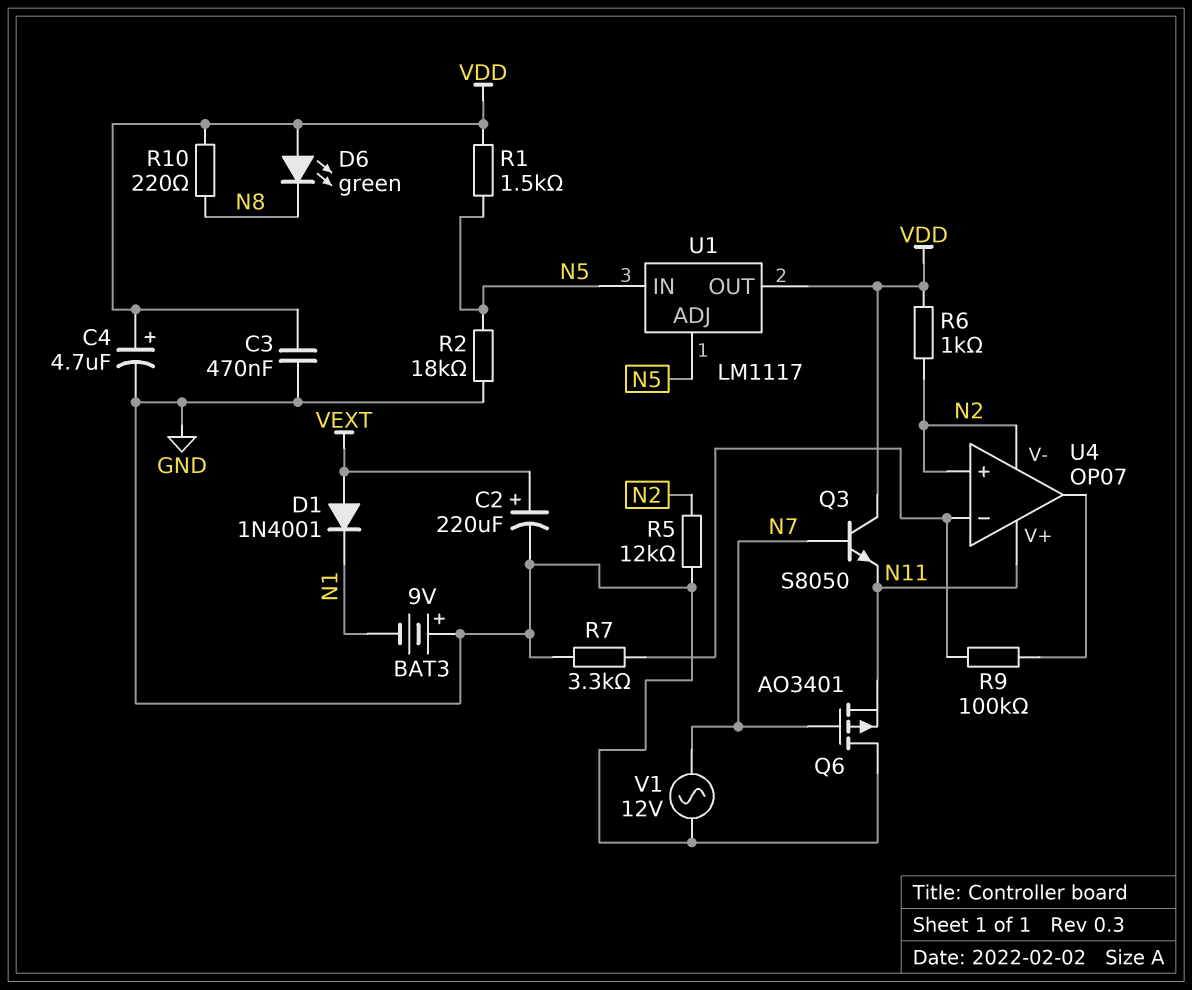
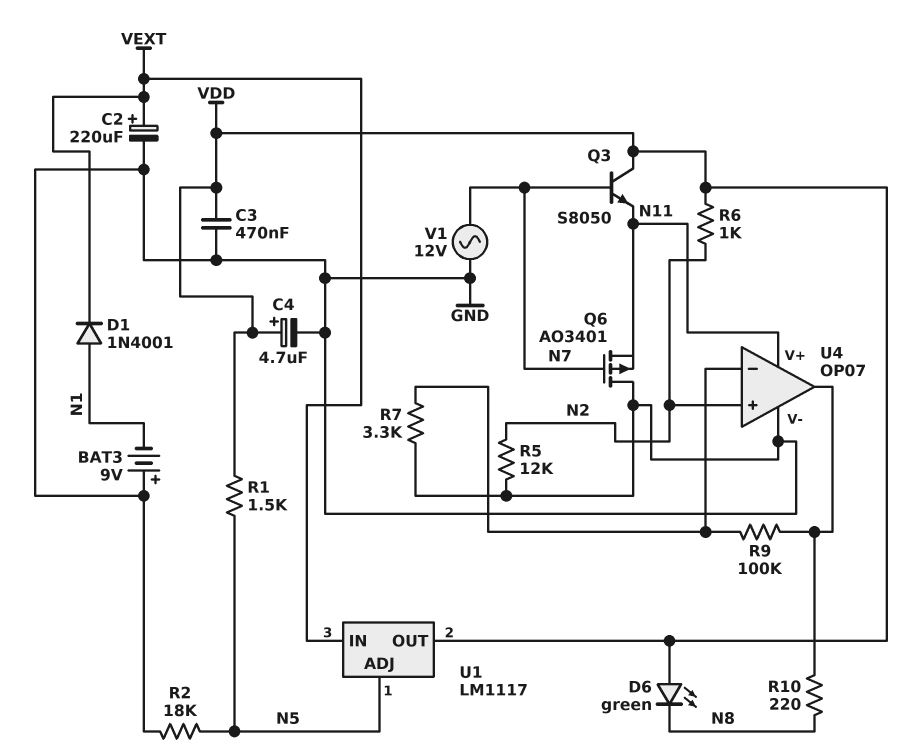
D1: diode 1N4001 (A VEXT, K N1) -> diode 1N4001 (A N1, K VEXT)
R10: 220 (N8, VDD) -> 220 (N8, U4/out)
U1 pin IN: N5 -> VEXT
U4 pin V-: N2 -> GND

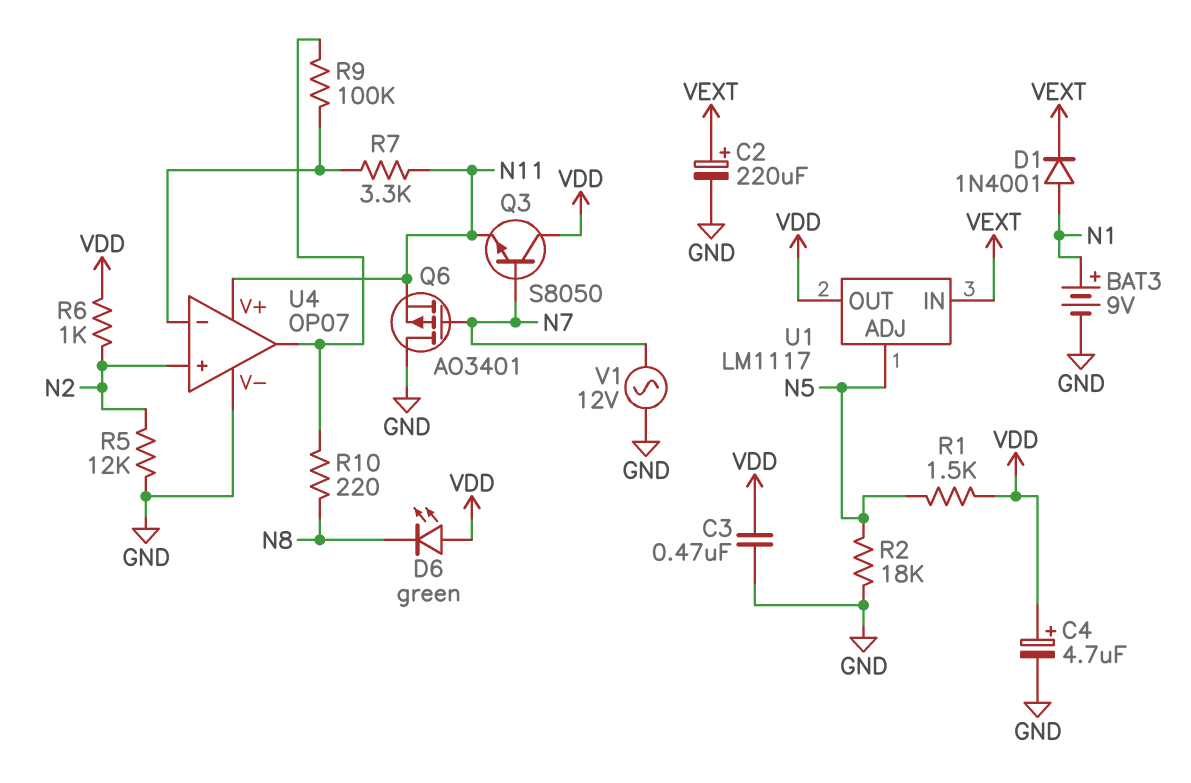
BAT3: 9V (plus GND, minus N1) -> 9V (plus N1, minus GND)
R7: 3.3k (GND, U4/in-) -> 3.3k (N11, U4/in-)

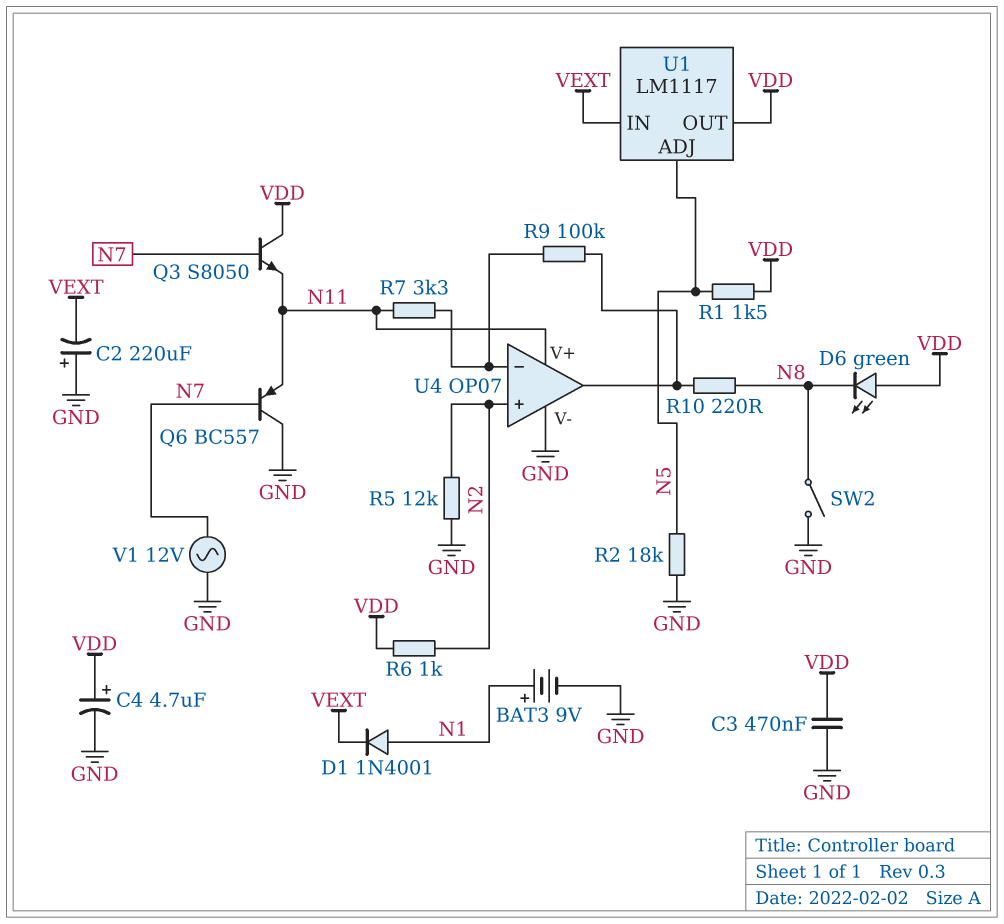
C2: 220uF (plus VEXT, minus GND) -> 220uF (plus GND, minus VEXT)
Q6: PMOS AO3401 (G N7, D GND, S N11) -> PNP BC557 (B N7, C GND, E N11)
SW2: none -> switch (GND, N8)

